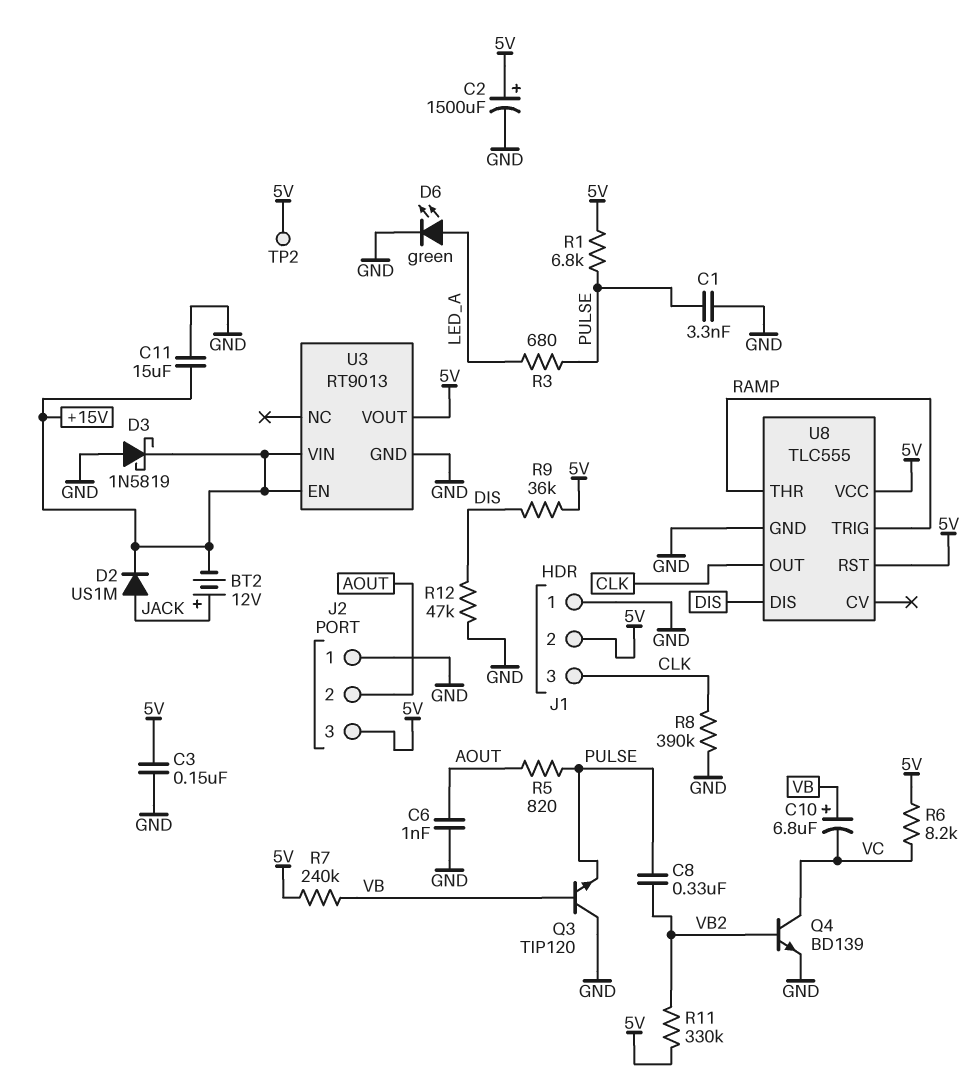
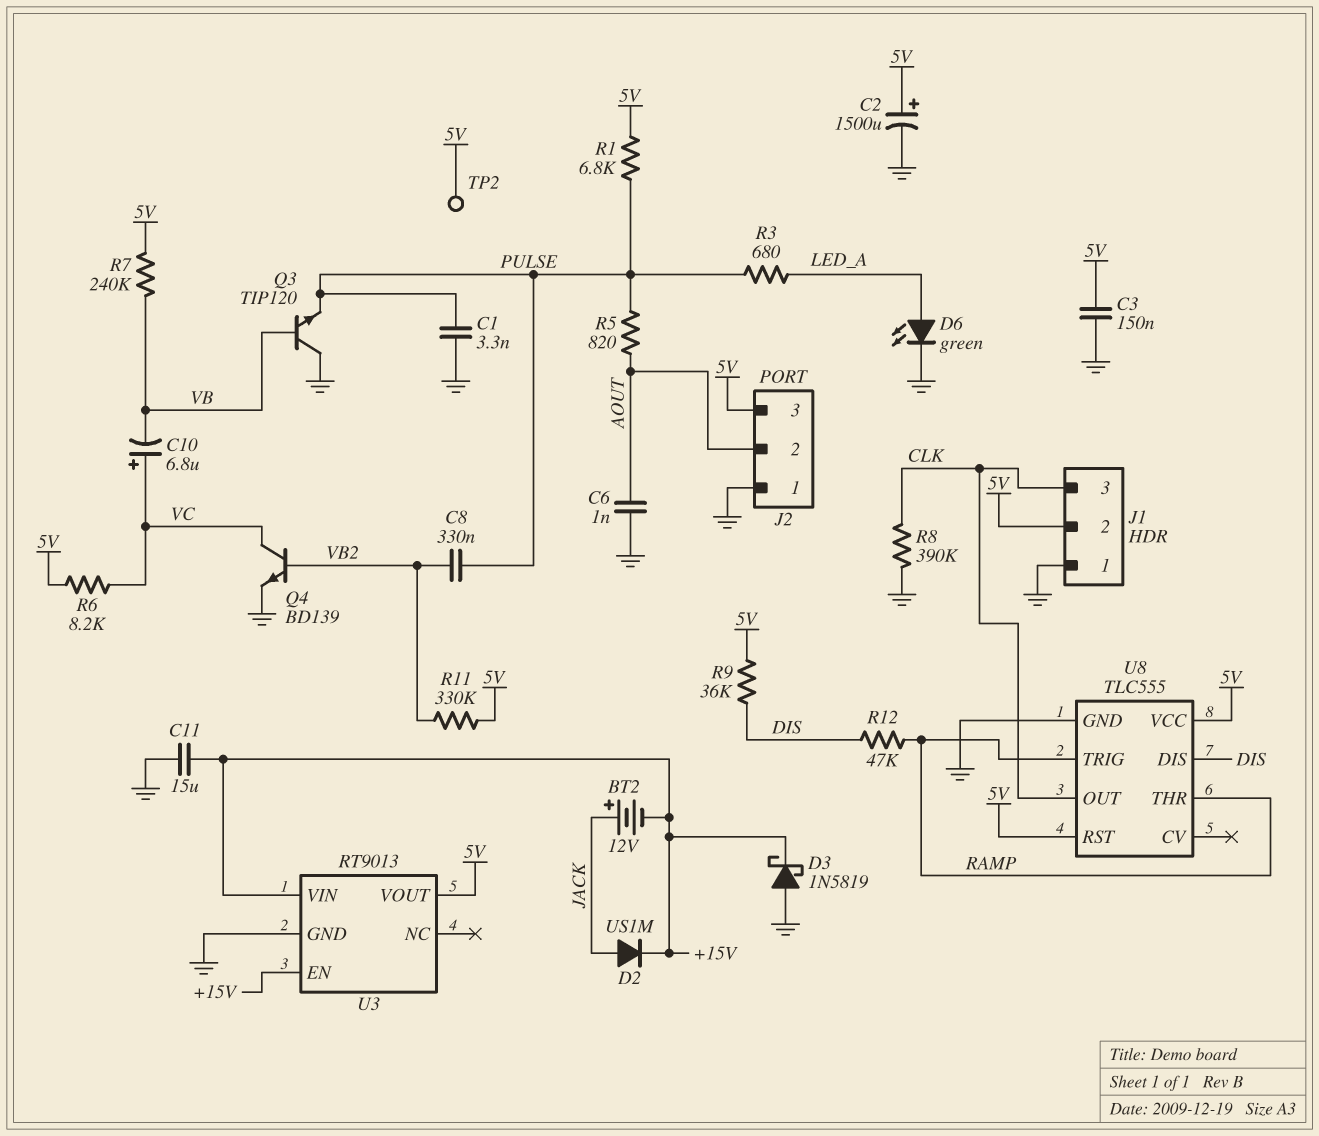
C10: 6.8uF (plus VB, minus VC) -> 6.8uF (plus VC, minus VB)
R12: 47k (DIS, GND) -> 47k (DIS, RAMP)

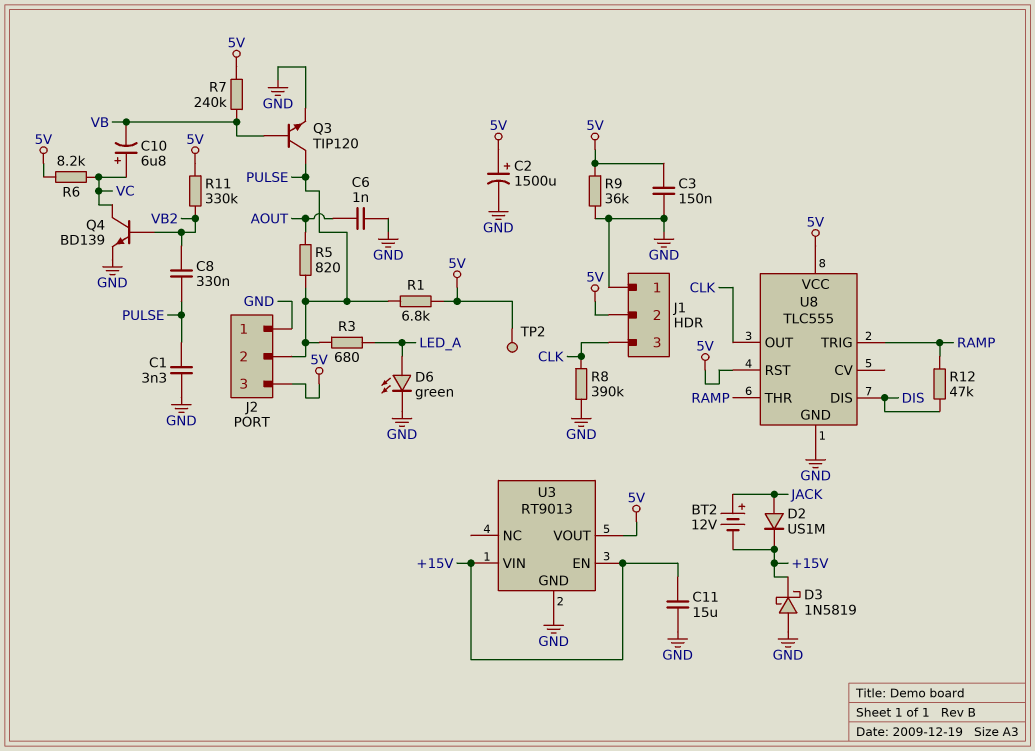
J2 pin 2: AOUT -> PULSE
Q3: NPN TIP120 (B VB, C GND, E PULSE) -> NPN TIP120 (B VB, C PULSE, E GND)
R9: 36k (5V, DIS) -> 36k (5V, GND)

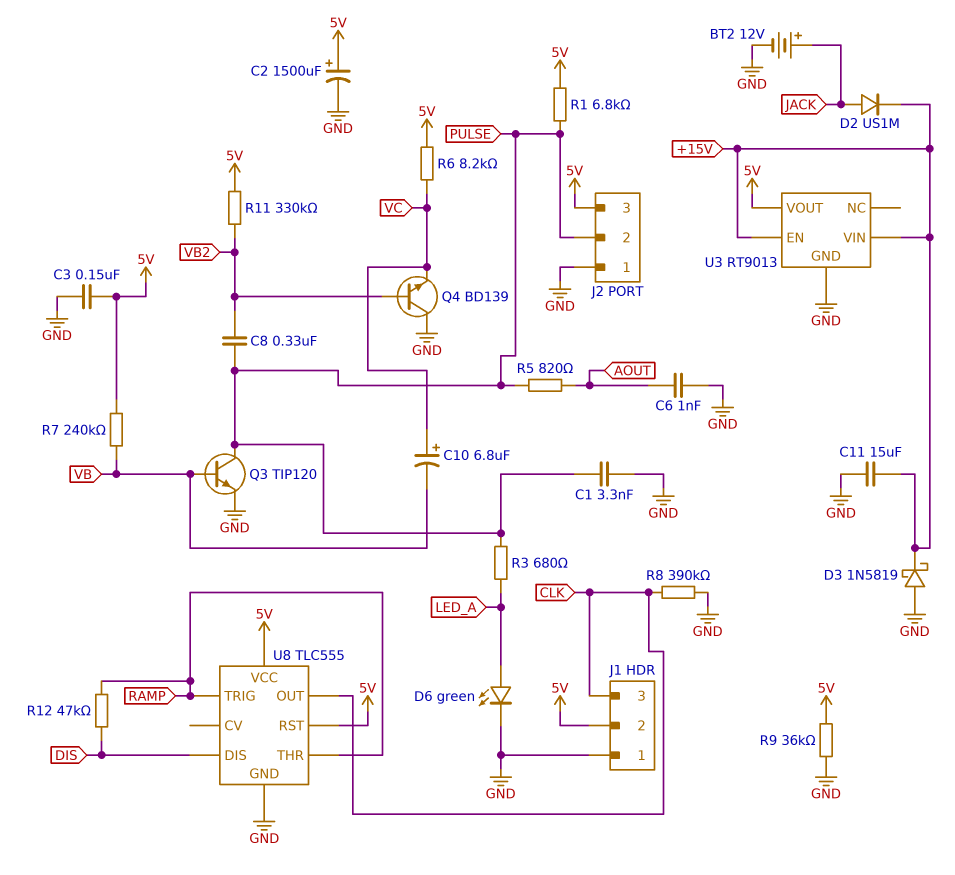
BT2: 12V (plus JACK, minus +15V) -> 12V (plus JACK, minus GND)
Q4: NPN BD139 (B VB2, C VC, E GND) -> NPN BD139 (B VB2, C GND, E VC)
TP2: test point (5V) -> none

